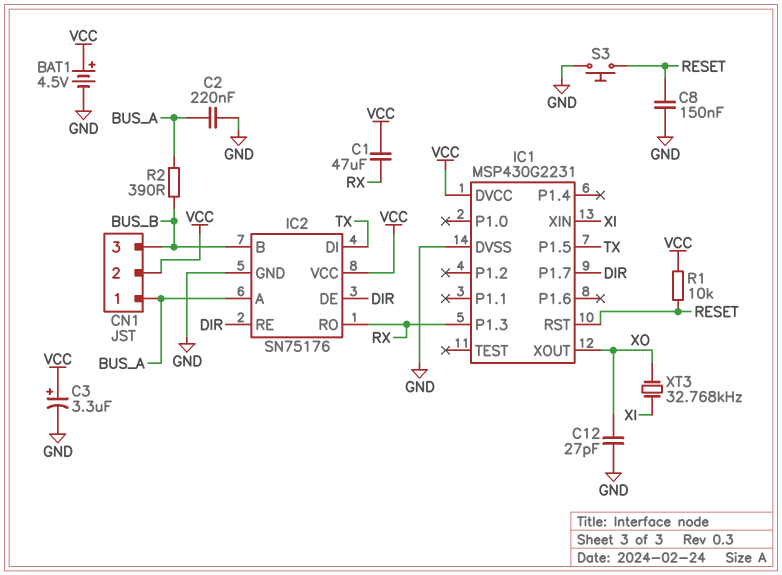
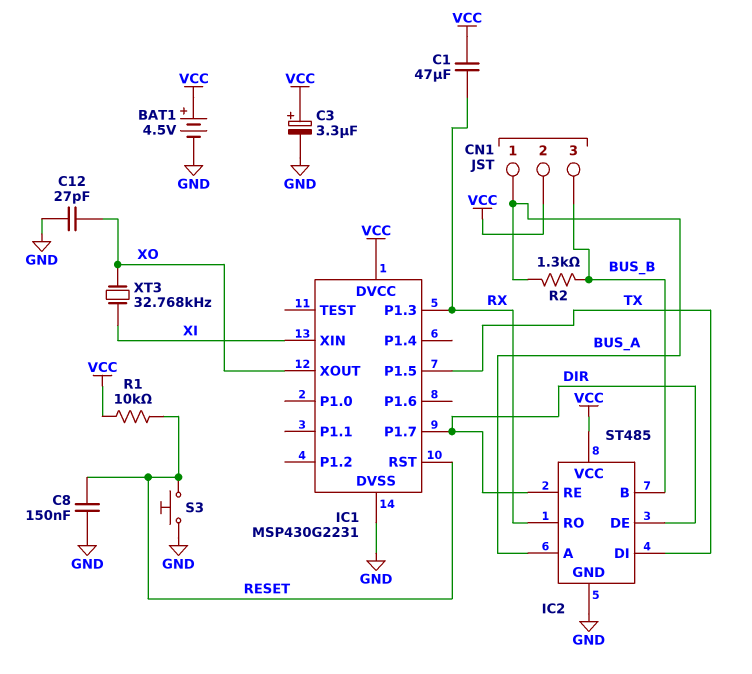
C2: 220nF (BUS_A, GND) -> none
IC2: SN75176 -> ST485
R2: 390 (BUS_A, BUS_B) -> 1.3k (BUS_A, BUS_B)

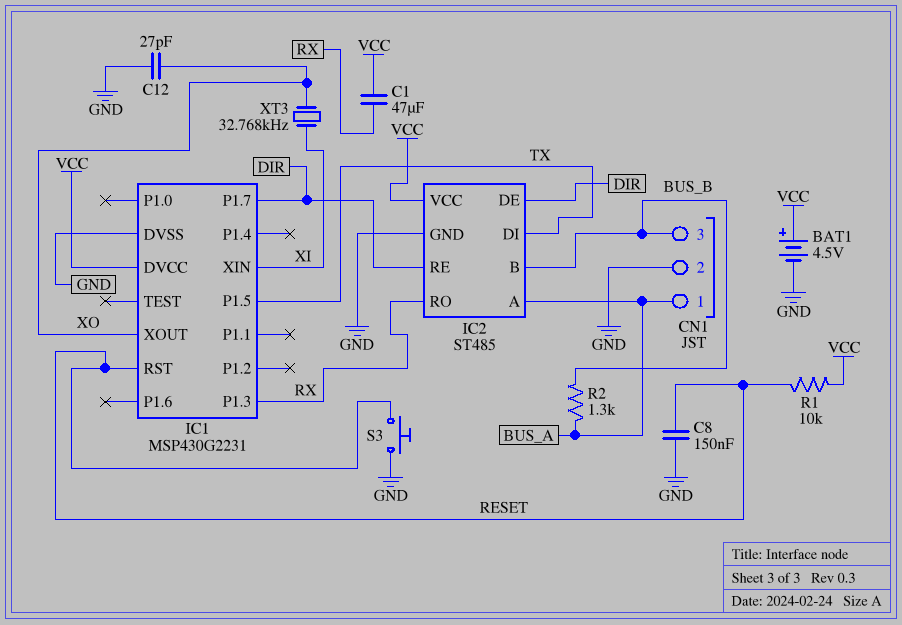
C3: 3.3uF (plus VCC, minus GND) -> none
CN1 pin 2: VCC -> GND

